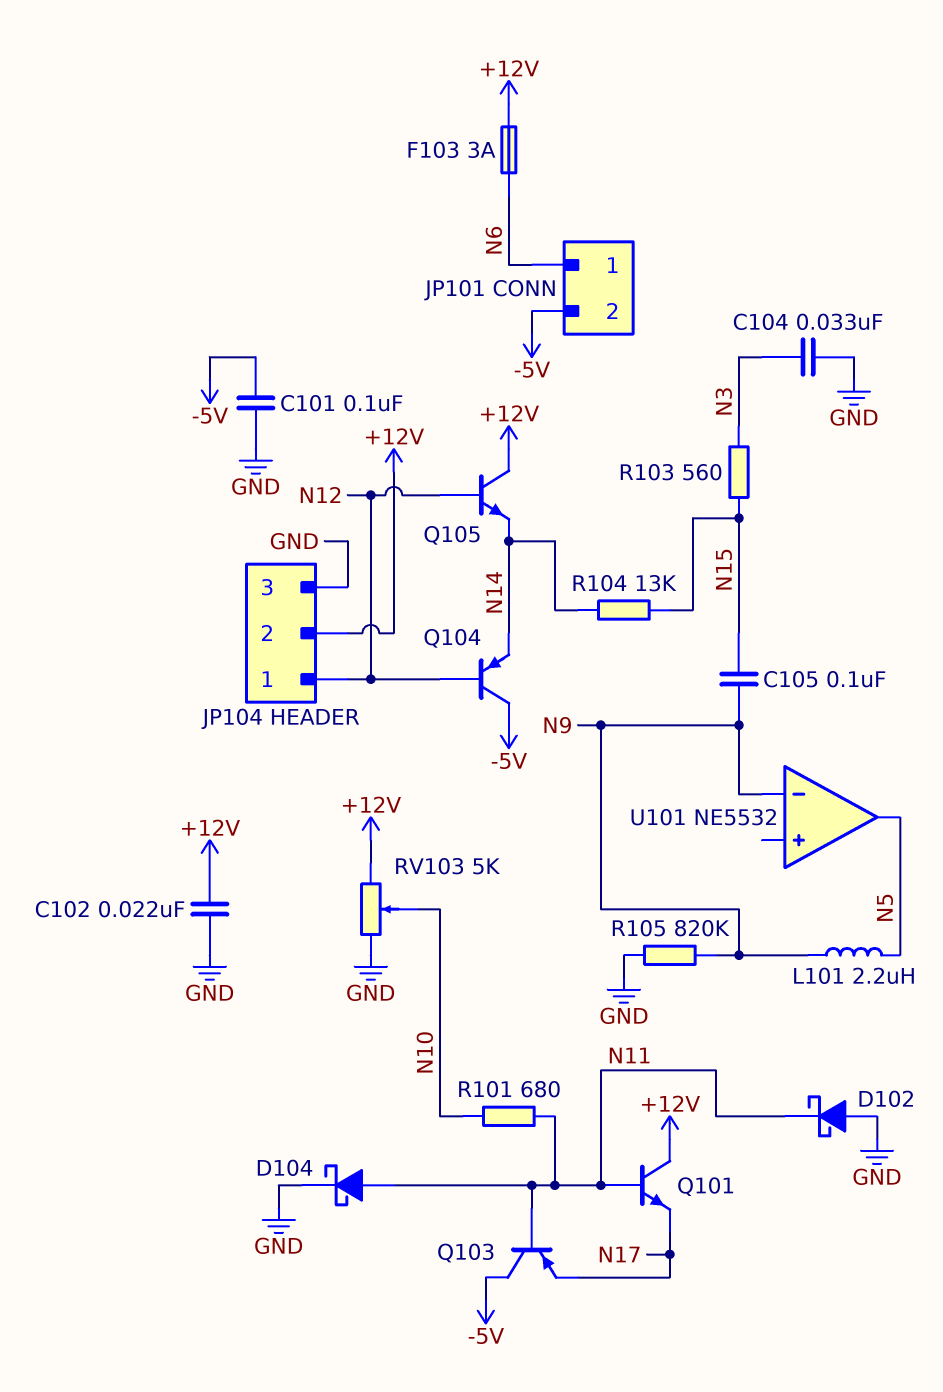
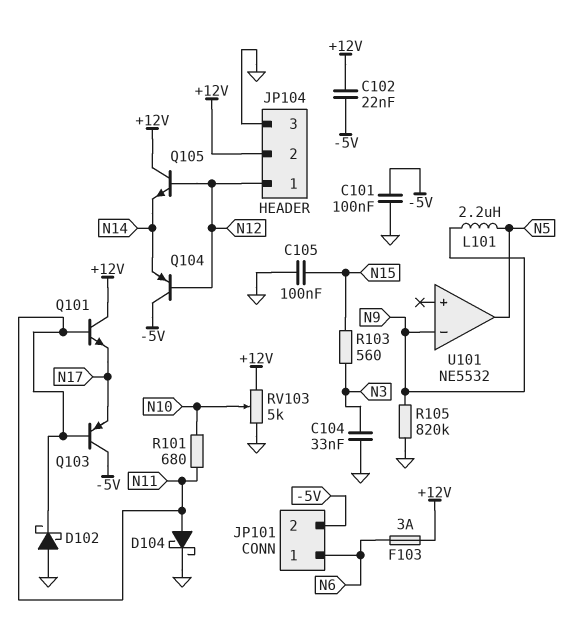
C102: 22nF (+12V, GND) -> 22nF (+12V, -5V)
C105: 100nF (N9, N15) -> 100nF (GND, N15)
R104: 13k (N14, N15) -> none

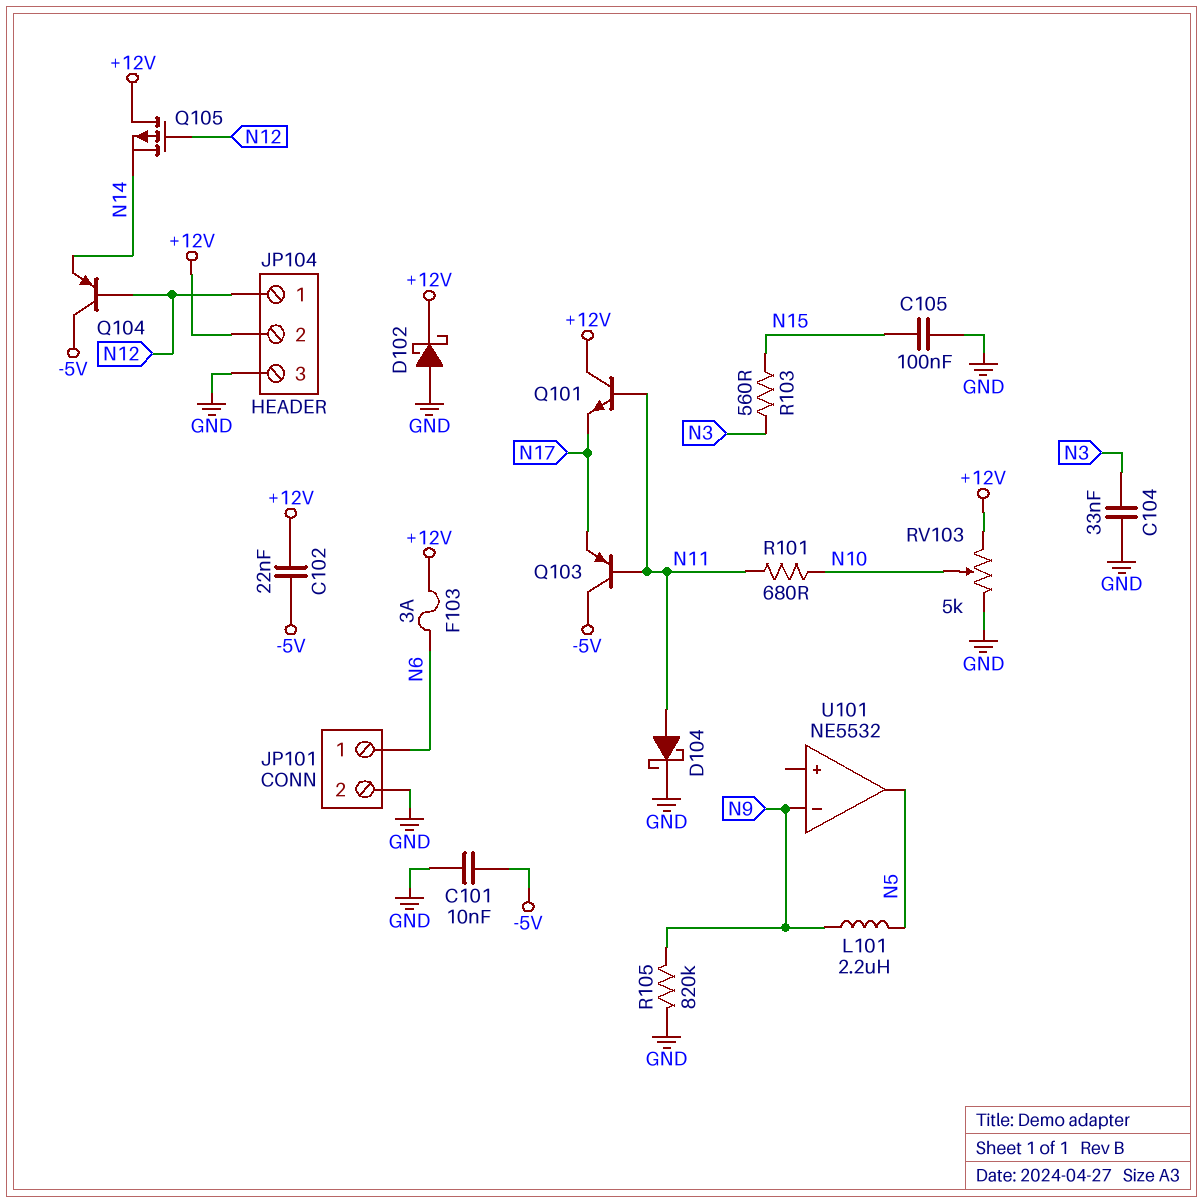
C101: 100nF (-5V, GND) -> 10nF (-5V, GND)
D102: schottky (A GND, K N11) -> schottky (A GND, K +12V)
JP101 pin 2: -5V -> GND
Q105: NPN (B N12, C +12V, E N14) -> PMOS (G N12, D +12V, S N14)

